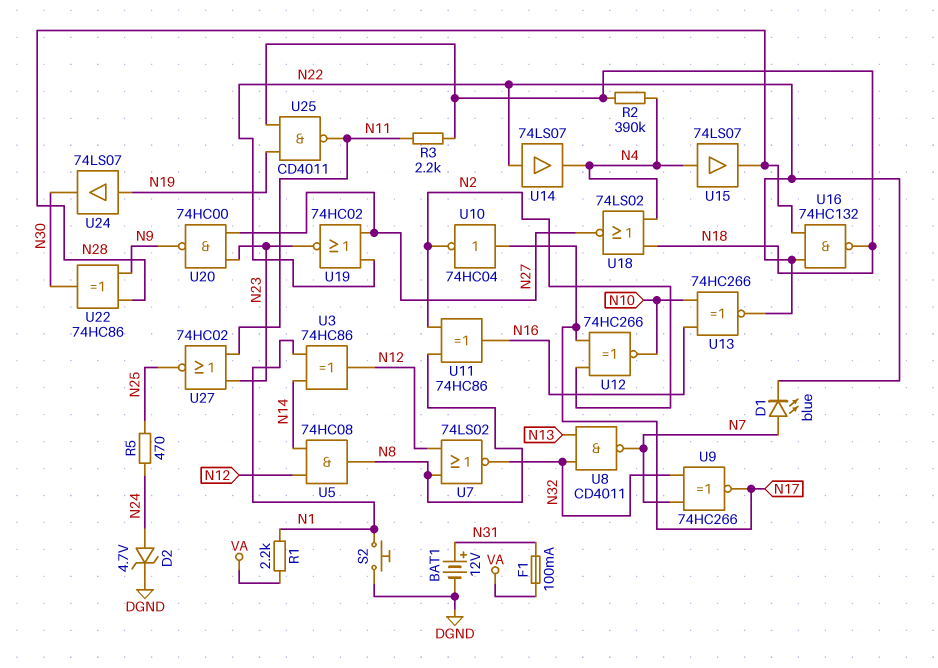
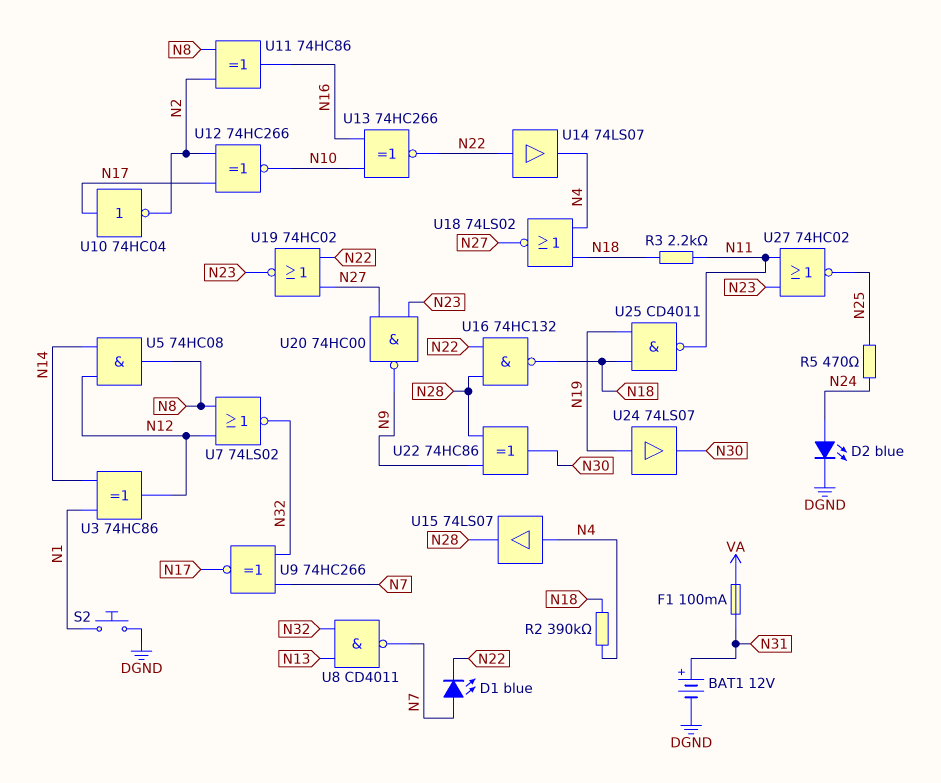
D2: zener 4.7V (A N24, K DGND) -> LED blue (A N24, K DGND)
R1: 2.2k (N1, VA) -> none

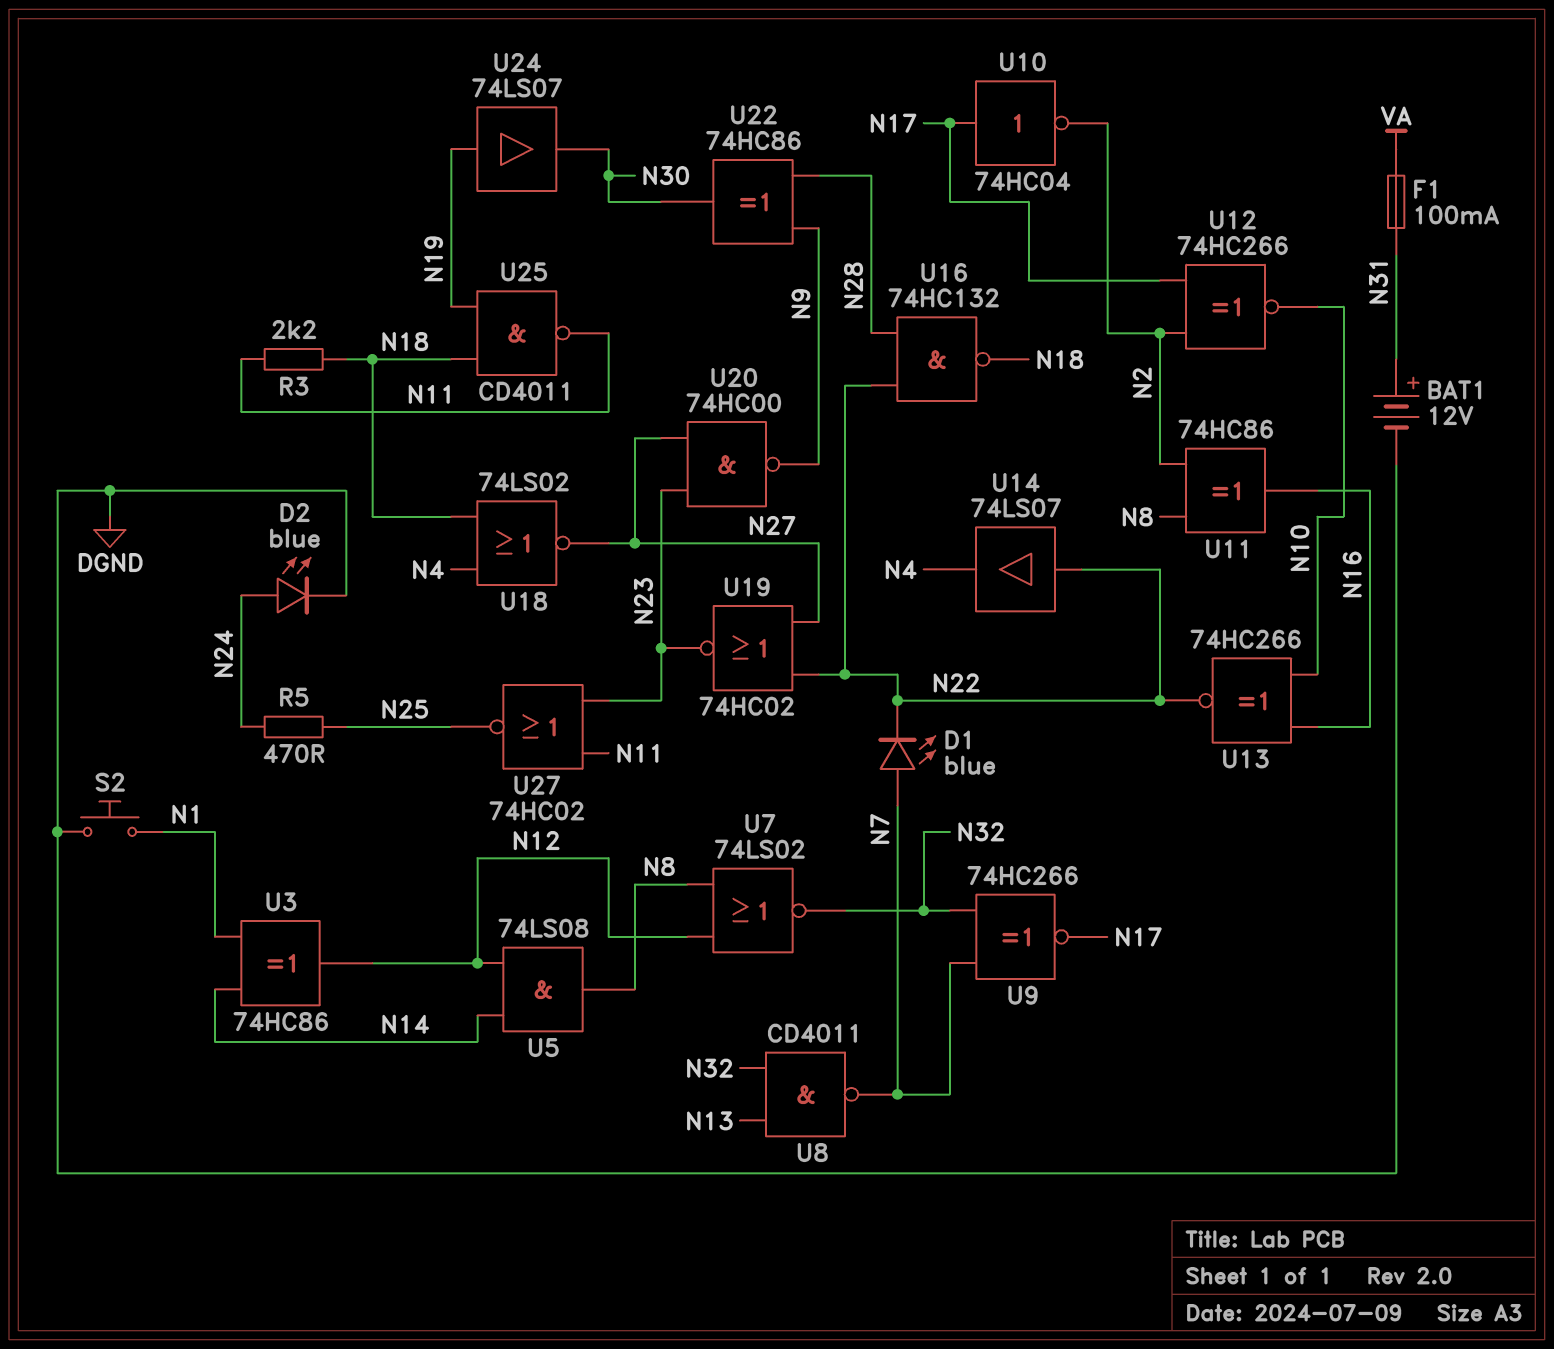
R2: 390k (N4, N18) -> none
U5: AND 74HC08 (in N12, in N14, out N8) -> AND 74LS08 (in N12, in N14, out N8)
U15: buffer 74LS07 (in N4, out N28) -> none

